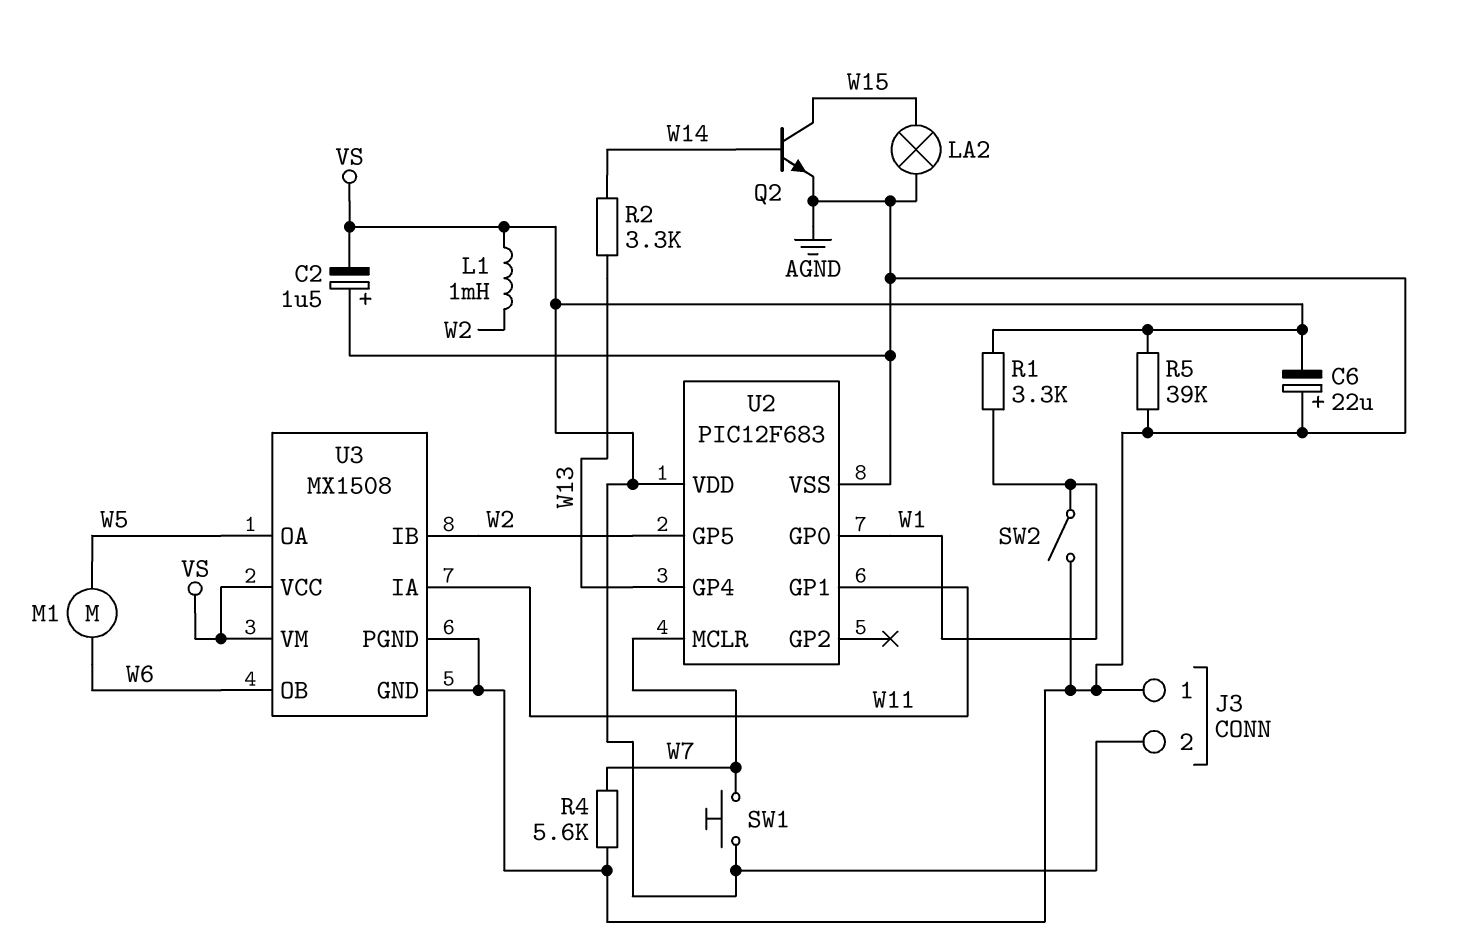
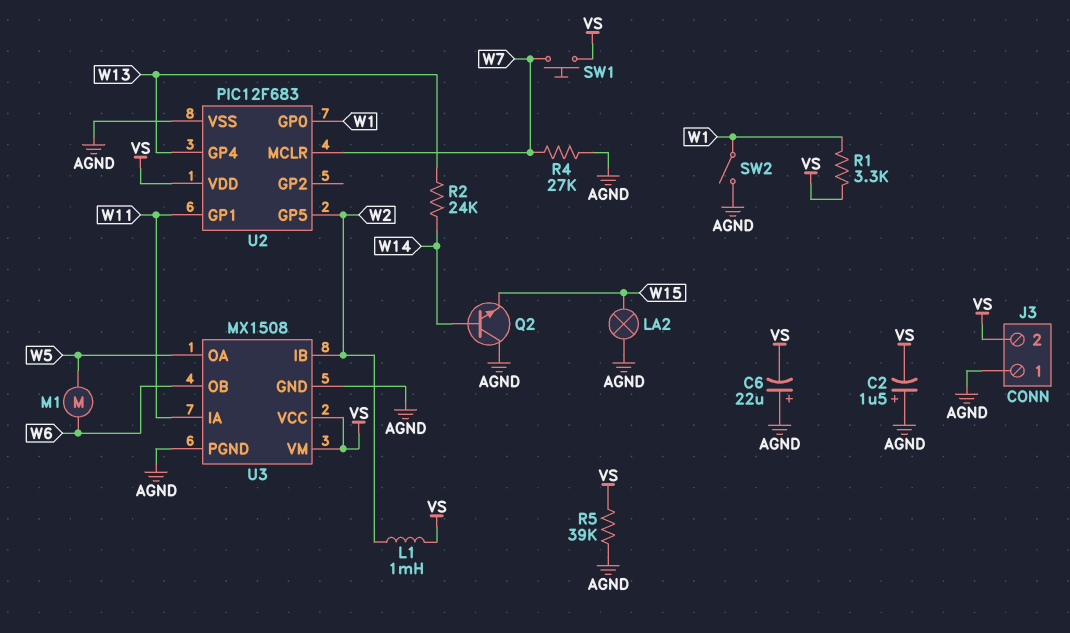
Q2: NPN (B W14, C W15, E AGND) -> NPN (B W14, C AGND, E W15)
R2: 3.3k (W13, W14) -> 24k (W13, W14)
R4: 5.6k (AGND, W7) -> 27k (AGND, W7)

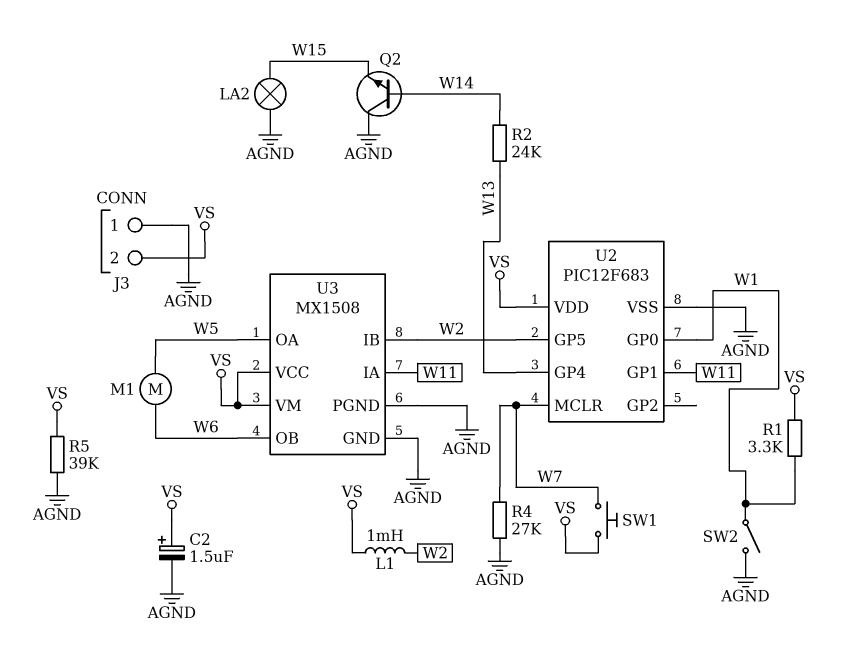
C2: 1.5uF (plus AGND, minus VS) -> 1.5uF (plus VS, minus AGND)
C6: 22uF (plus AGND, minus VS) -> none

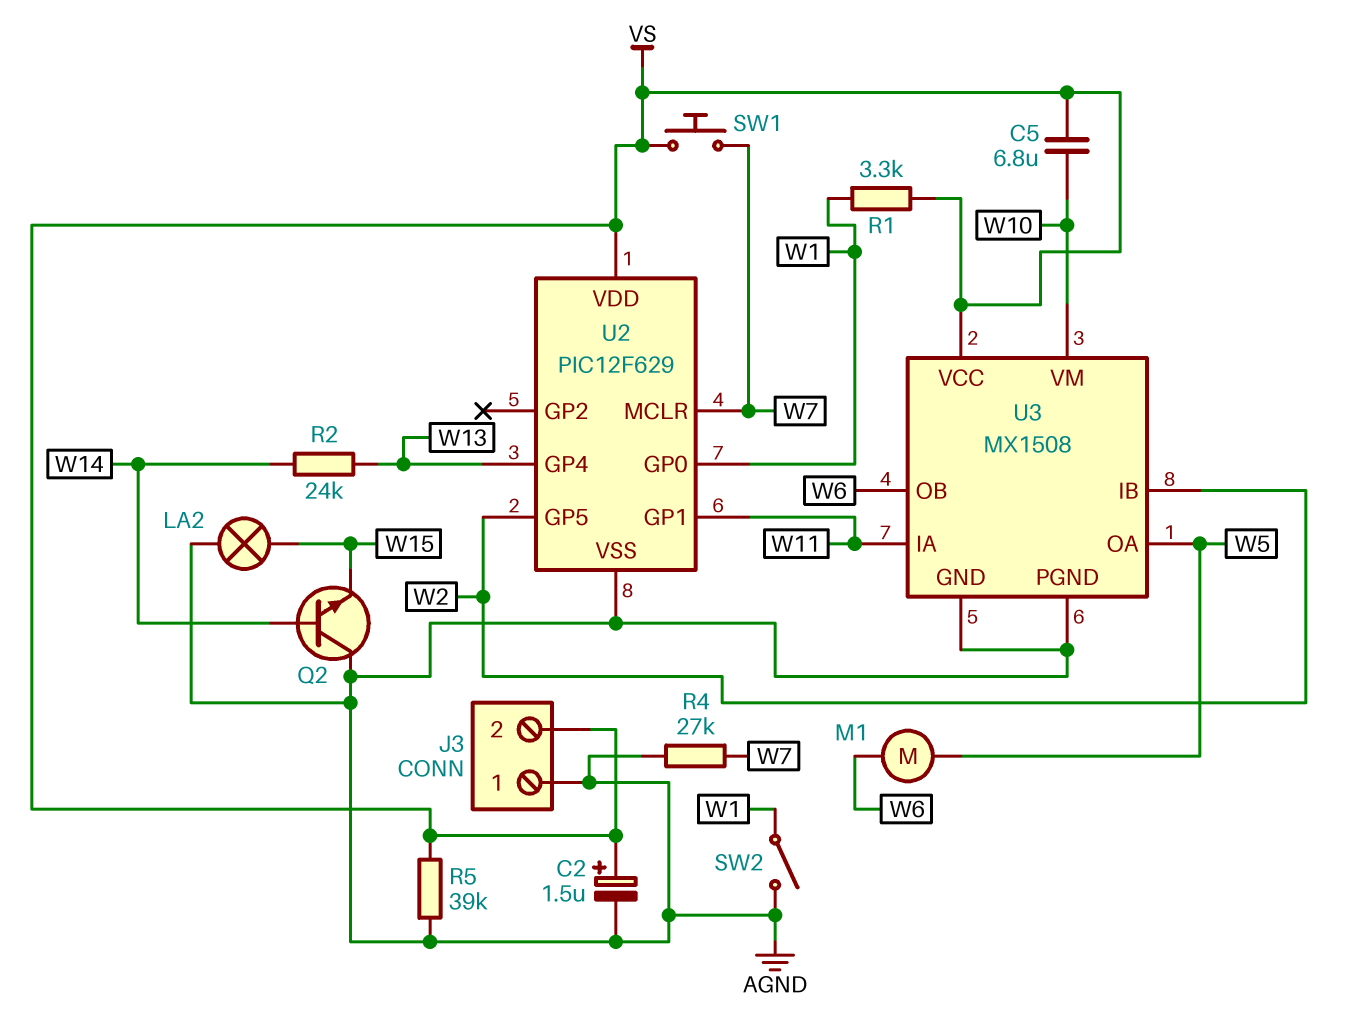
C5: none -> 6.8uF (VS, W10)
L1: 1mH (VS, W2) -> none
U2: PIC12F683 -> PIC12F629
U3 pin VM: VS -> W10

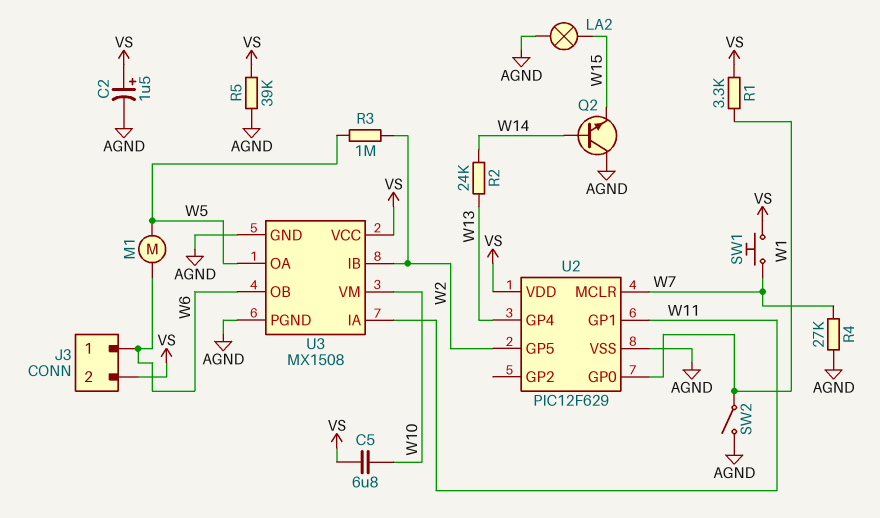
J3 pin 1: AGND -> W6
R3: none -> 1M (W2, W5)

